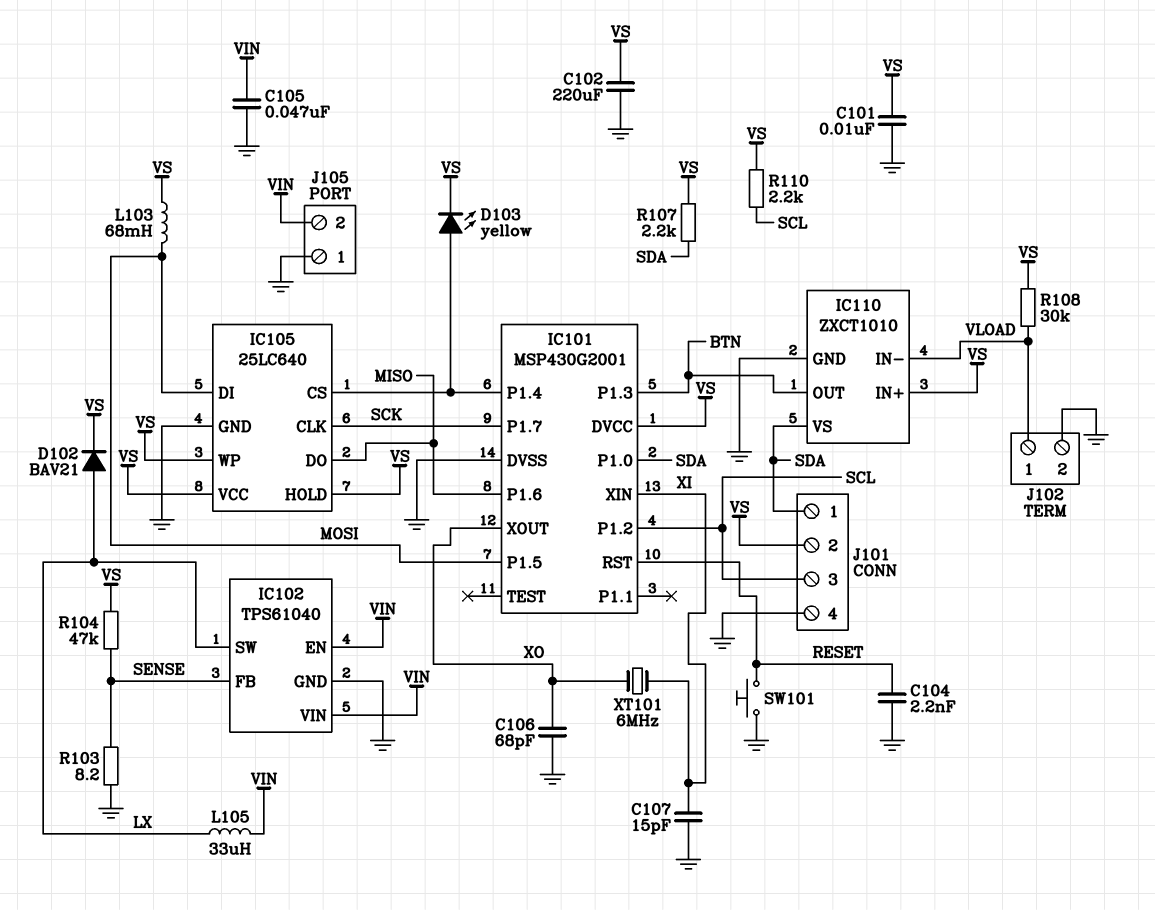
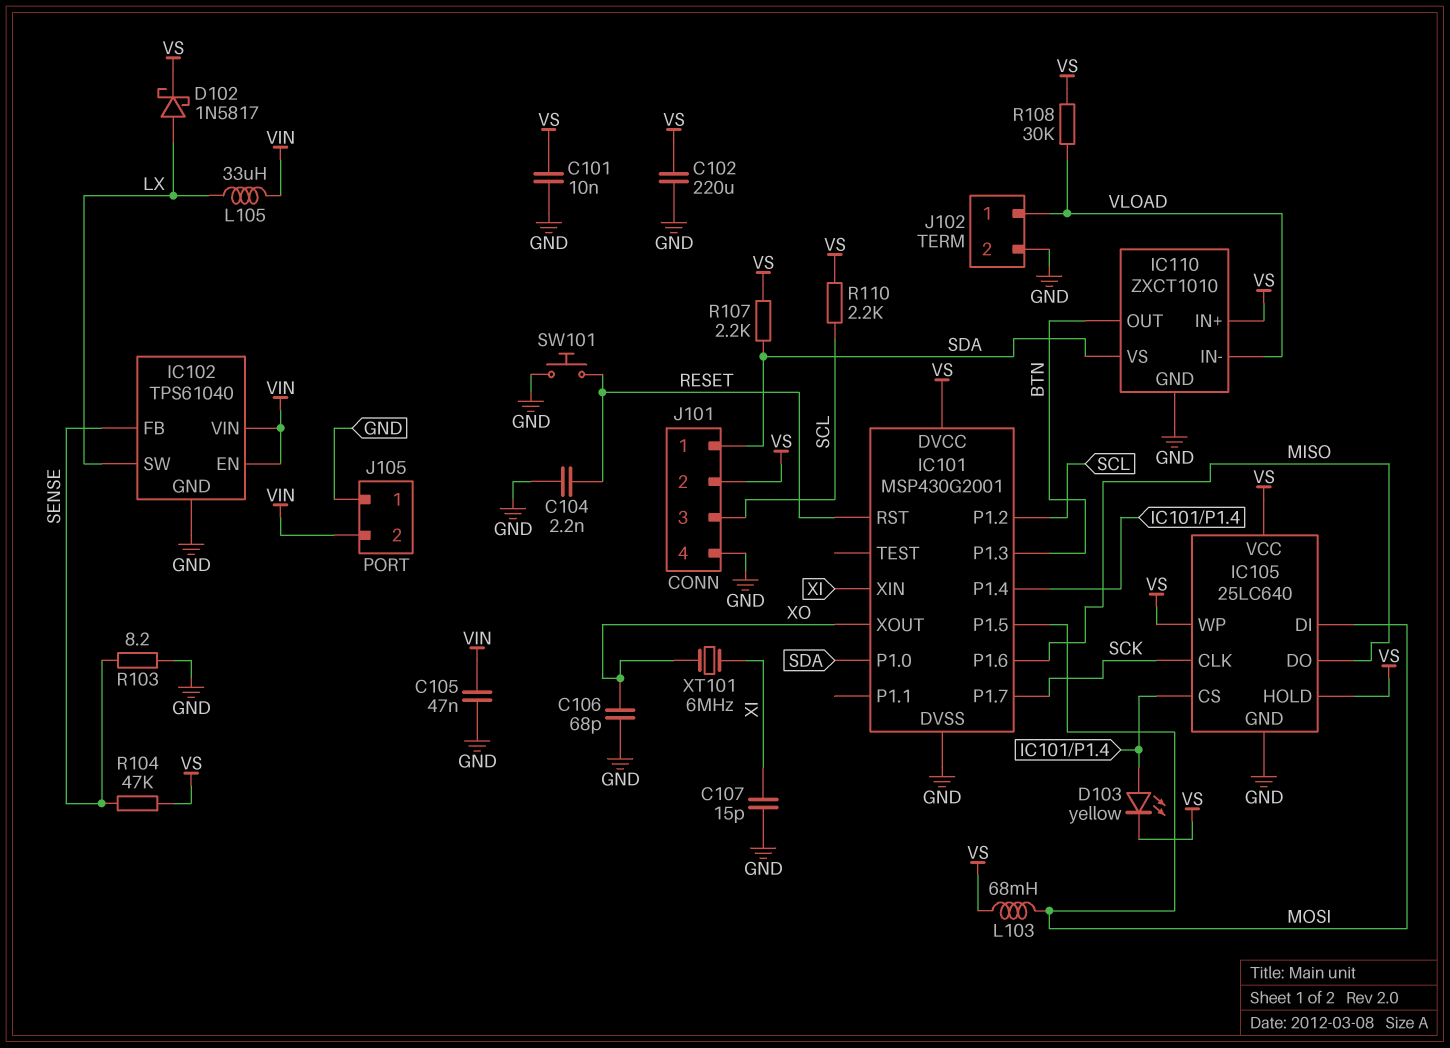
D102: diode BAV21 (A LX, K VS) -> schottky 1N5817 (A LX, K VS)

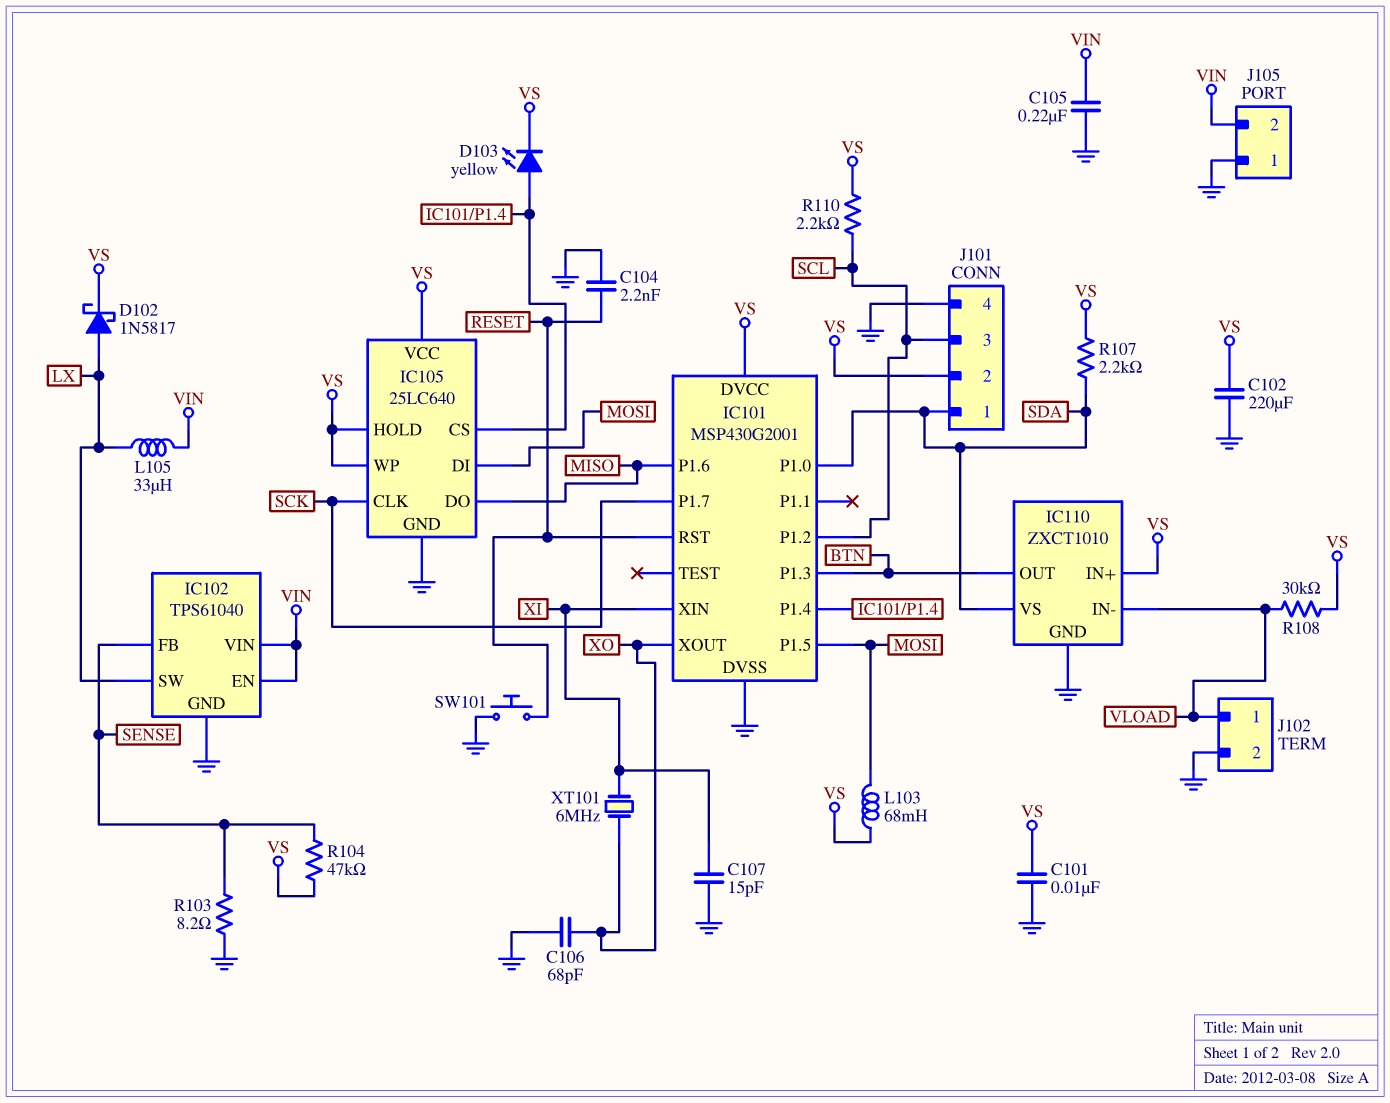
C105: 47nF (GND, VIN) -> 220nF (GND, VIN)

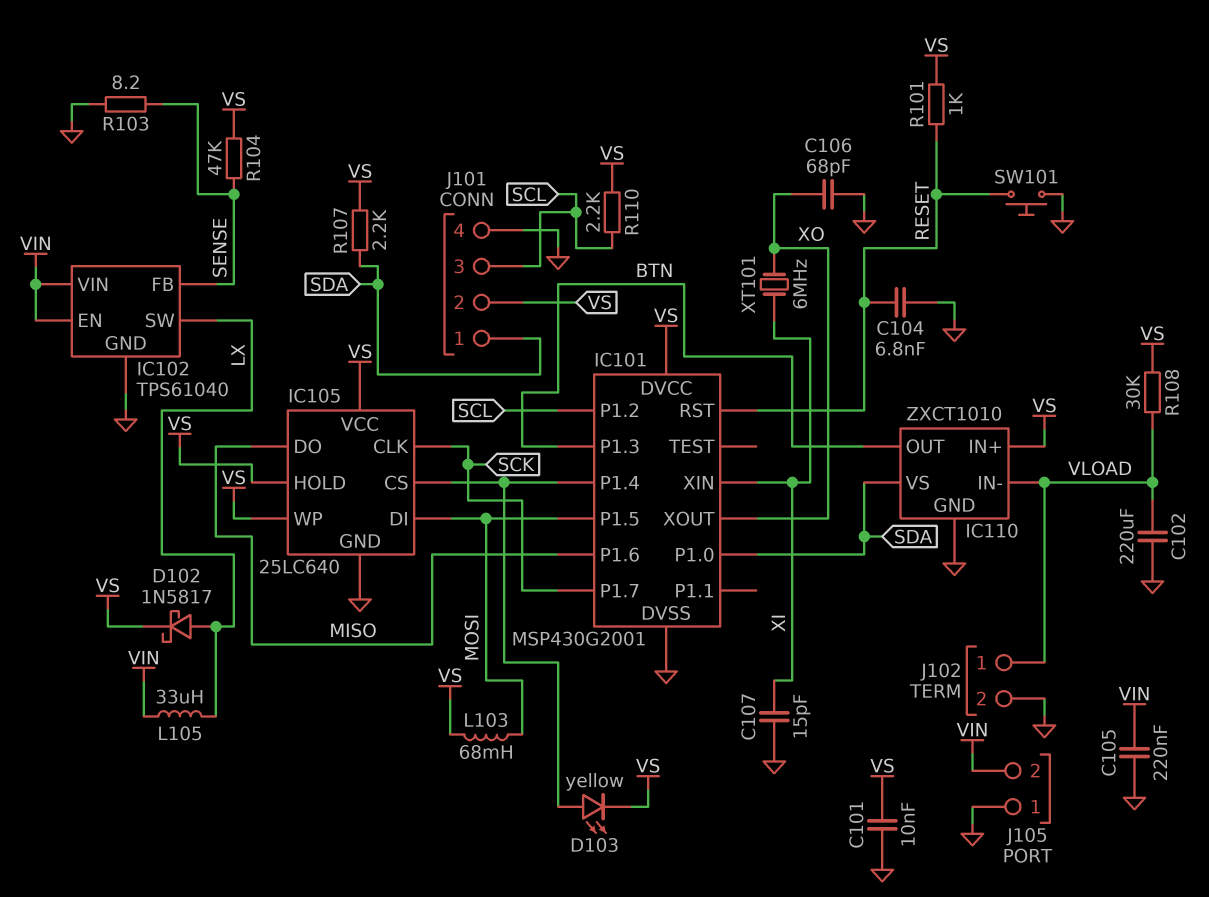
C102: 220uF (GND, VS) -> 220uF (GND, VLOAD)
C104: 2.2nF (GND, RESET) -> 6.8nF (GND, RESET)
R101: none -> 1k (RESET, VS)

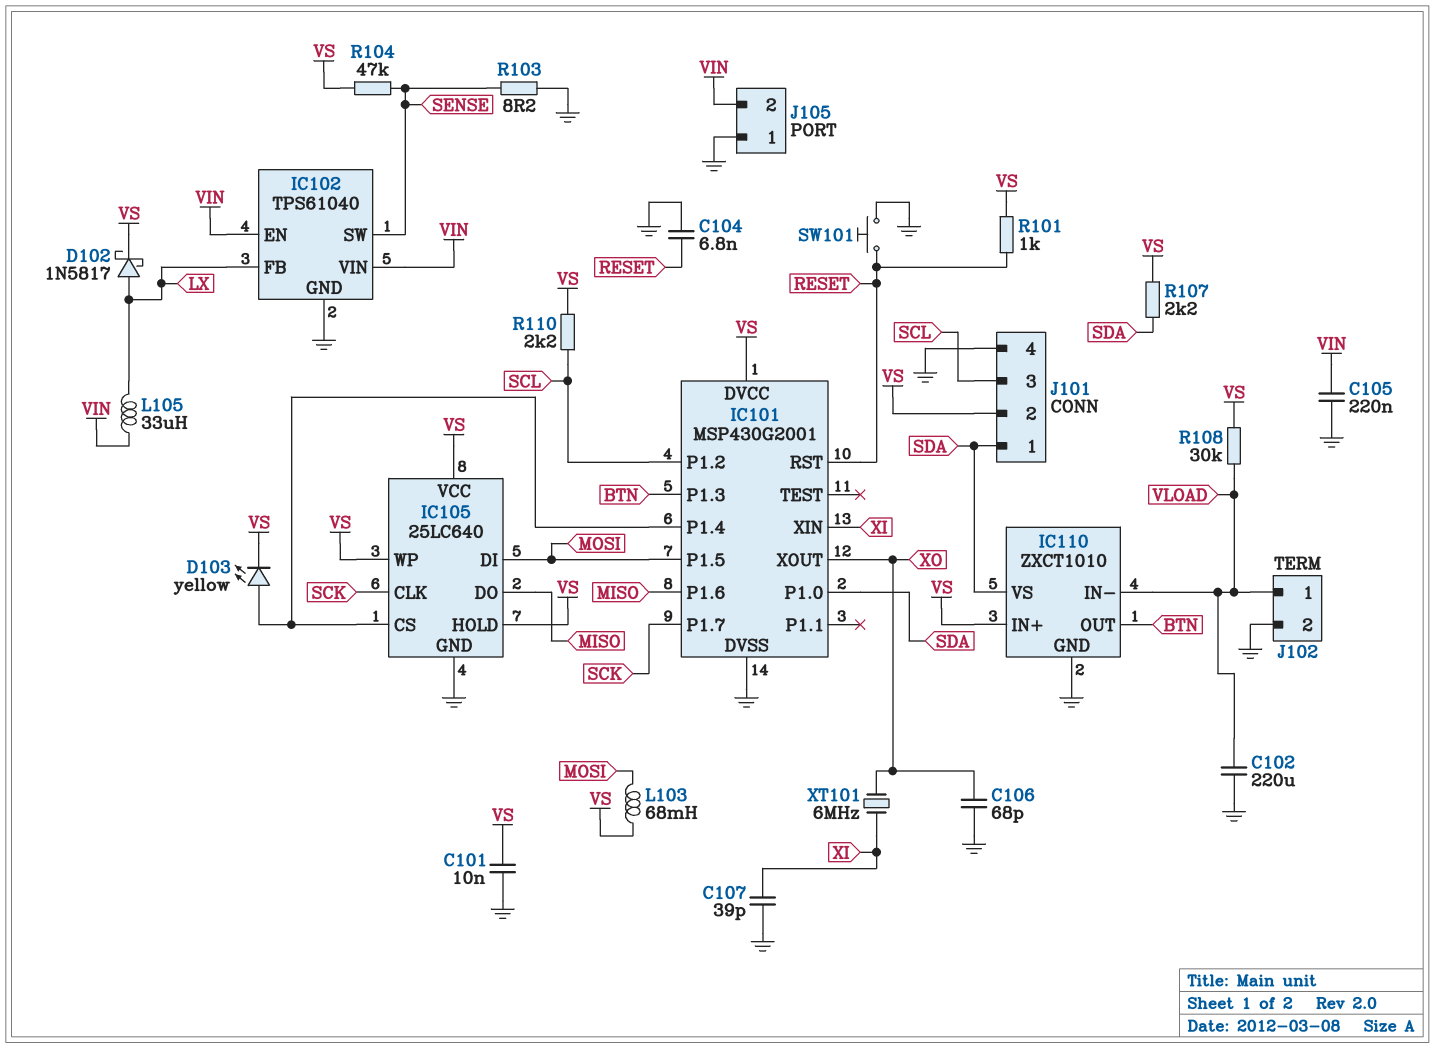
C107: 15pF (GND, XI) -> 39pF (GND, XI)
IC102 pin FB: SENSE -> LX
IC102 pin SW: LX -> SENSE

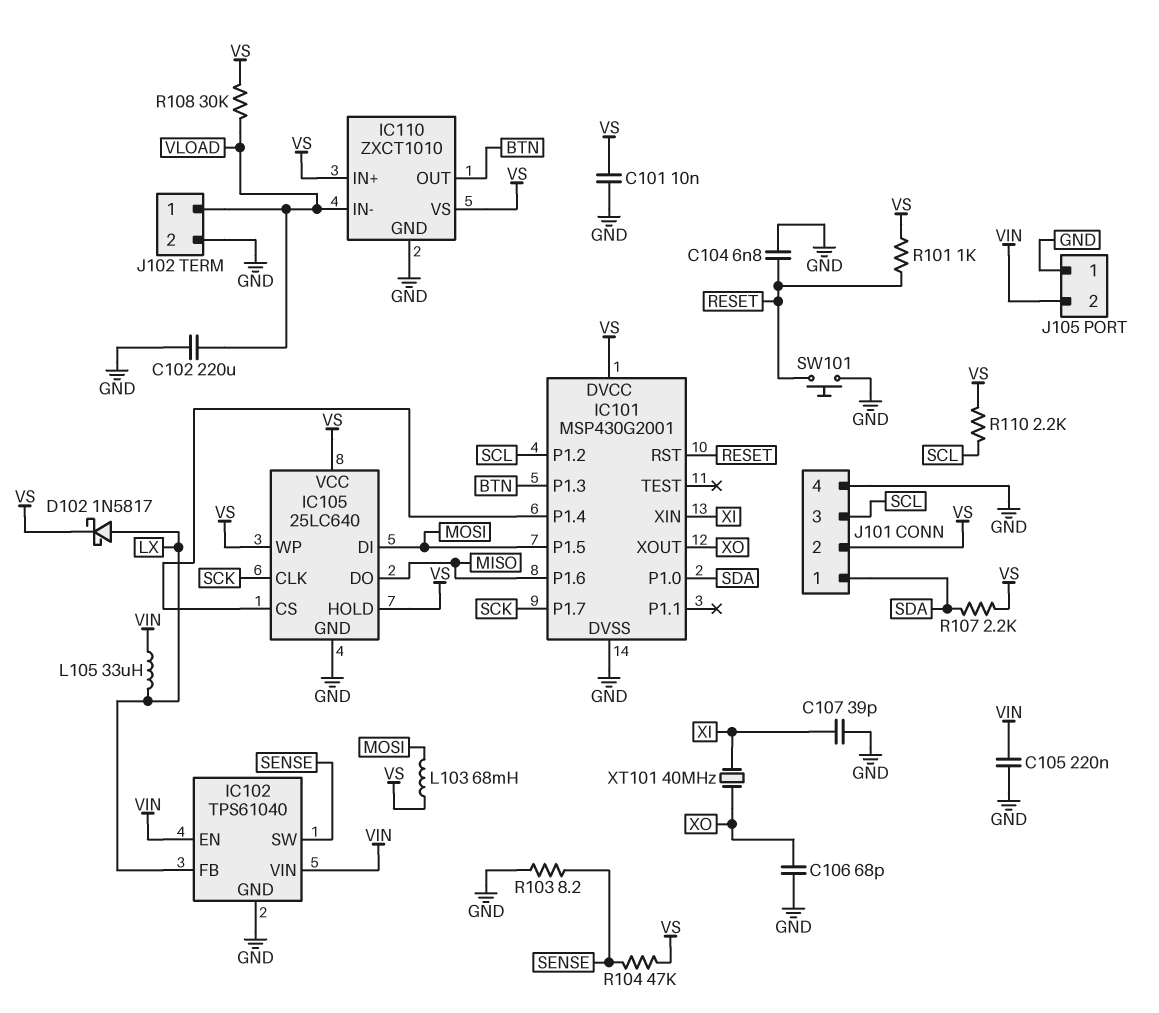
D103: LED yellow (A IC101/P1.4, K VS) -> none
IC110 pin VS: SDA -> VS
XT101: 6MHz (XI, XO) -> 40MHz (XI, XO)

